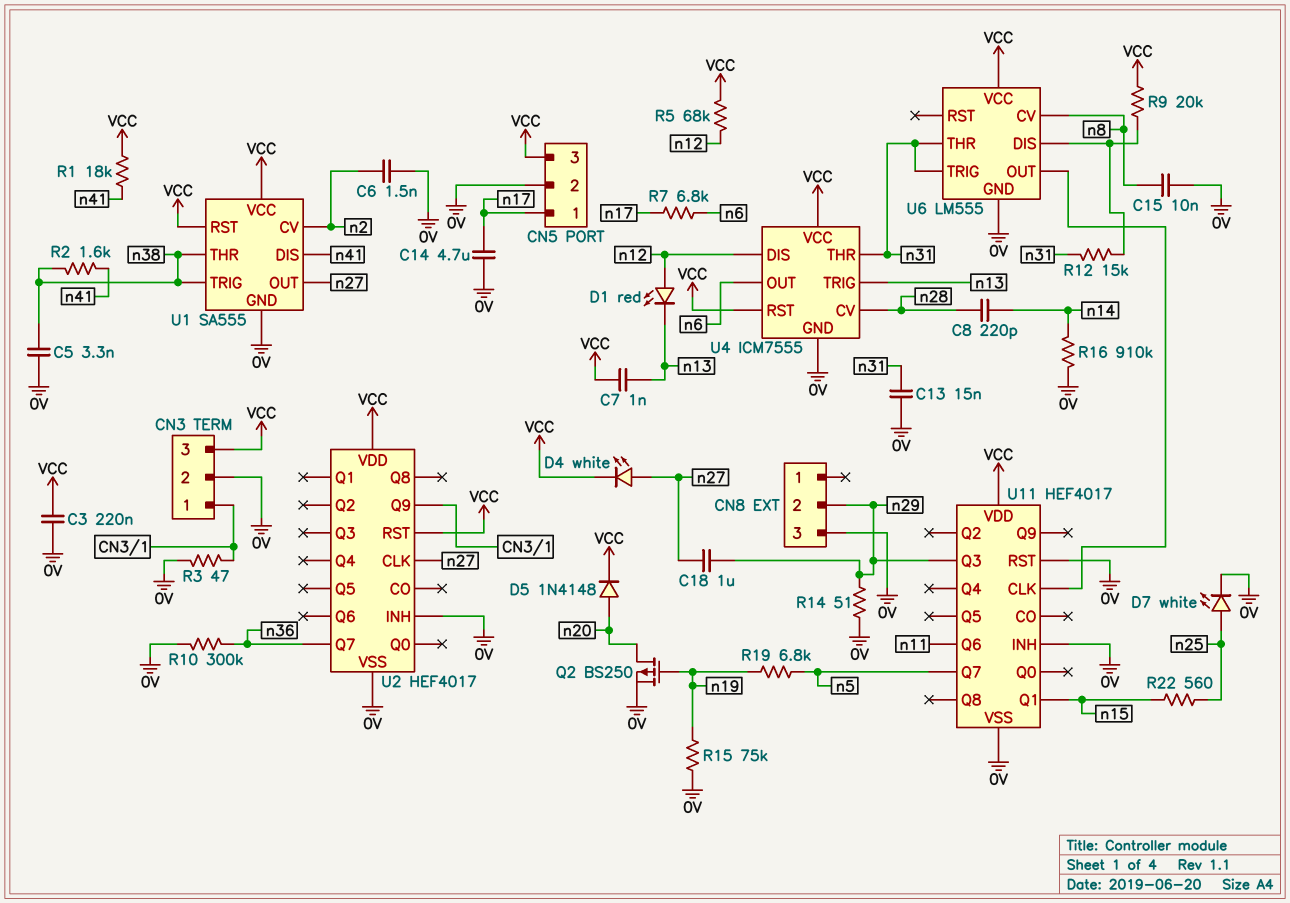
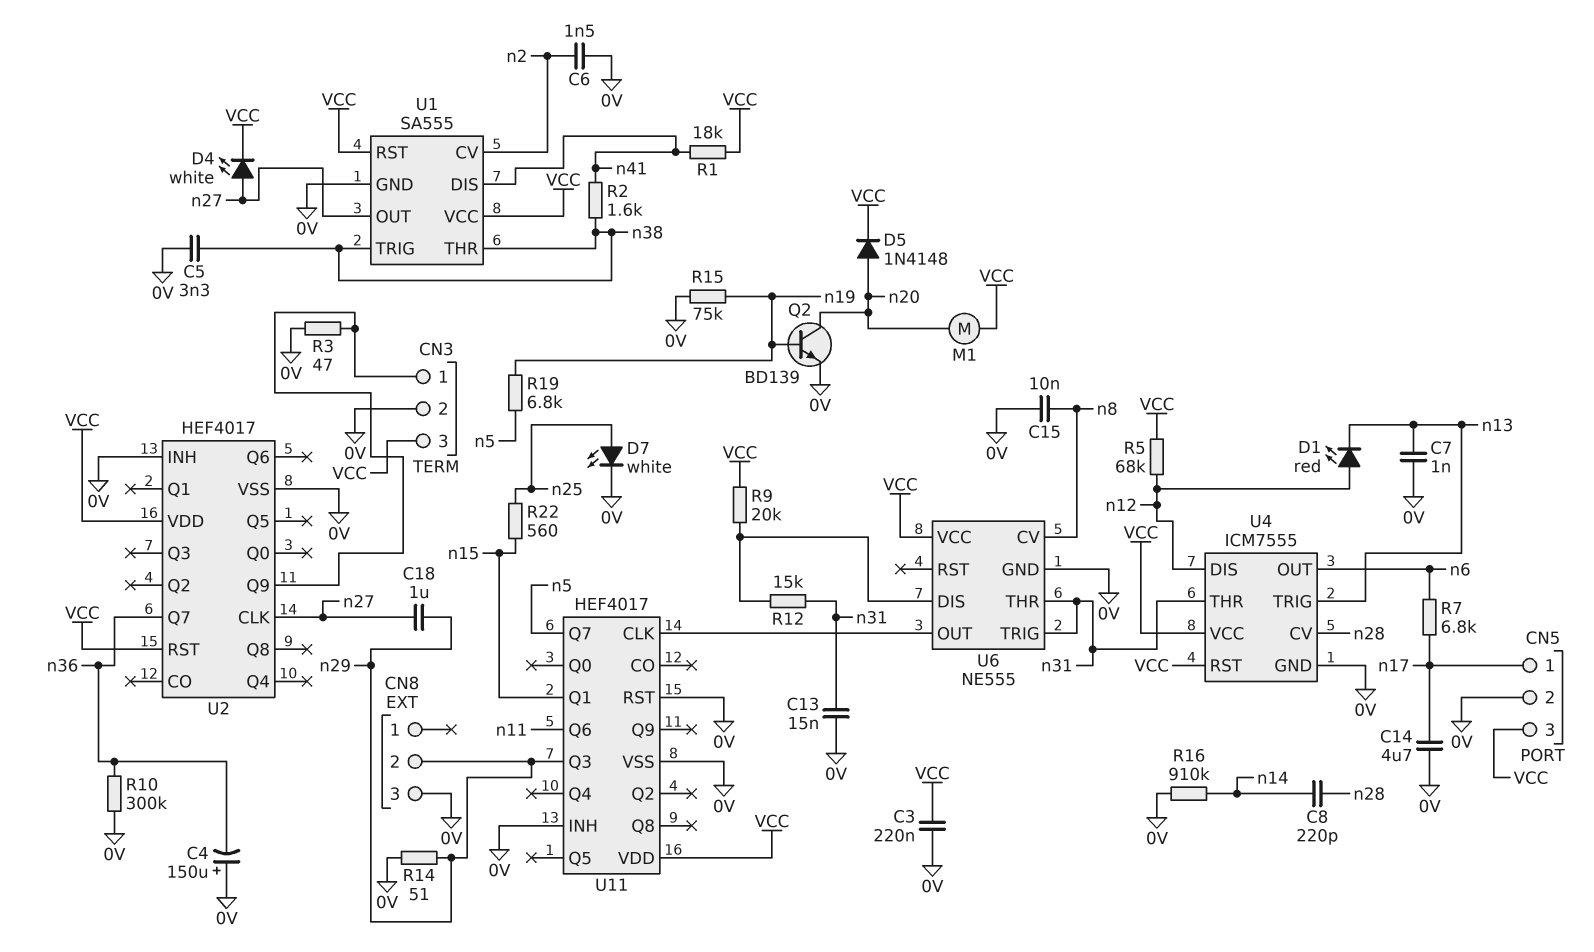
C4: none -> 150uF (plus 0V, minus n36)
C7: 1nF (VCC, n13) -> 1nF (0V, n13)
M1: none -> motor (VCC, n20)
Q2: PMOS BS250 (G n19, D n20, S 0V) -> NPN BD139 (B n19, C n20, E 0V)
U6: LM555 -> NE555

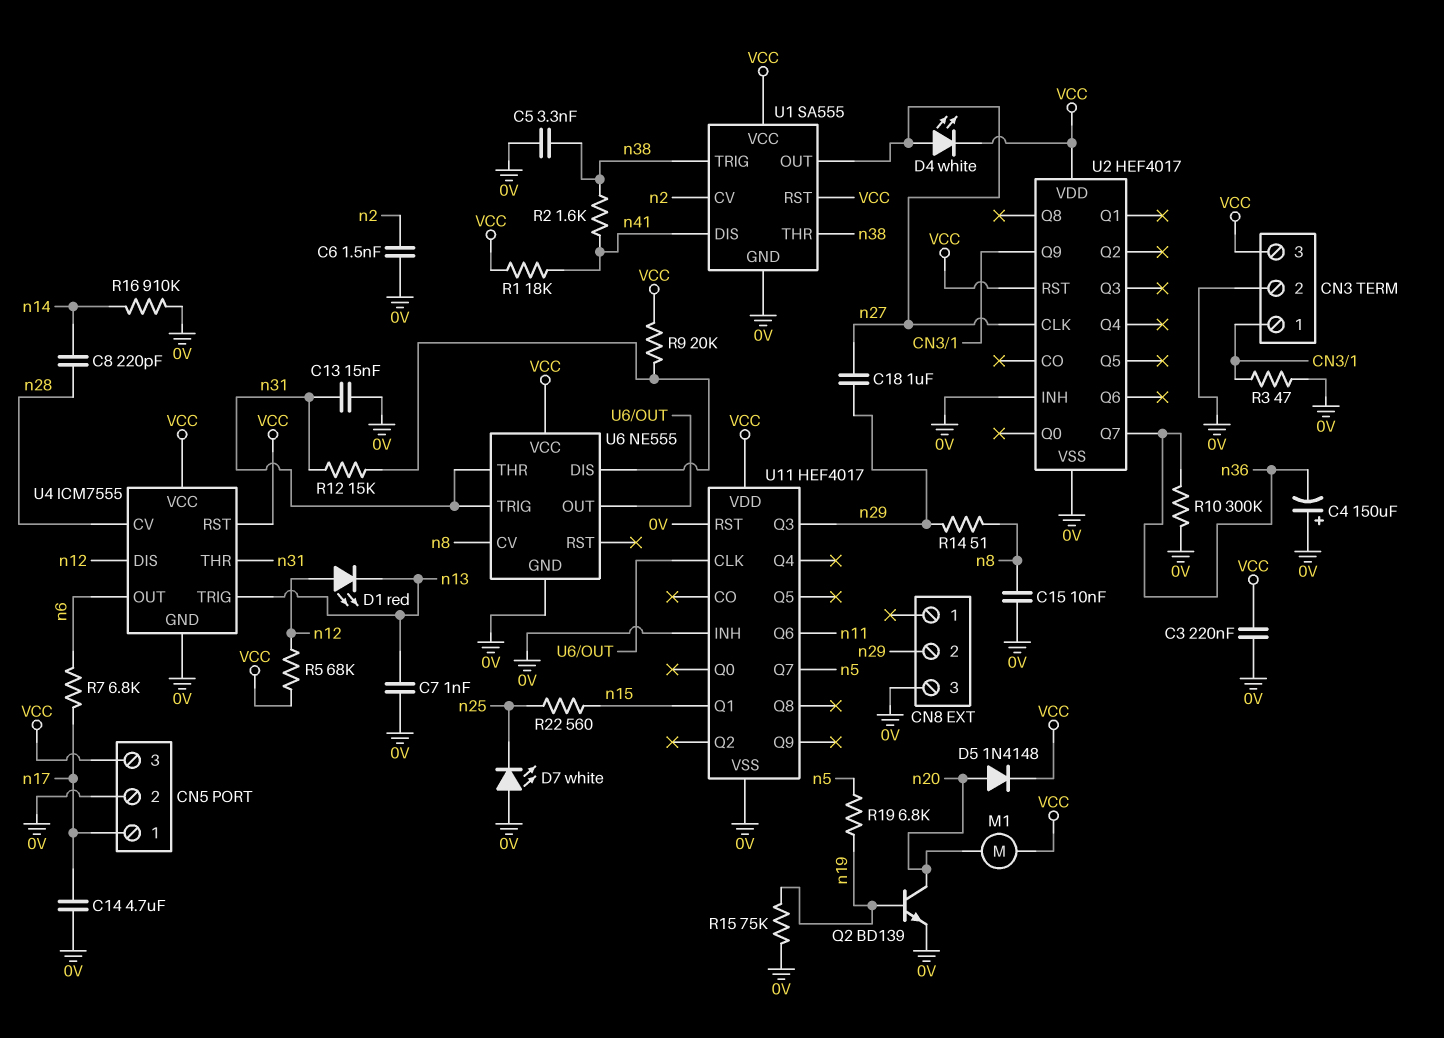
D7: LED white (A n25, K 0V) -> LED white (A 0V, K n25)
R14: 51 (0V, n29) -> 51 (n8, n29)

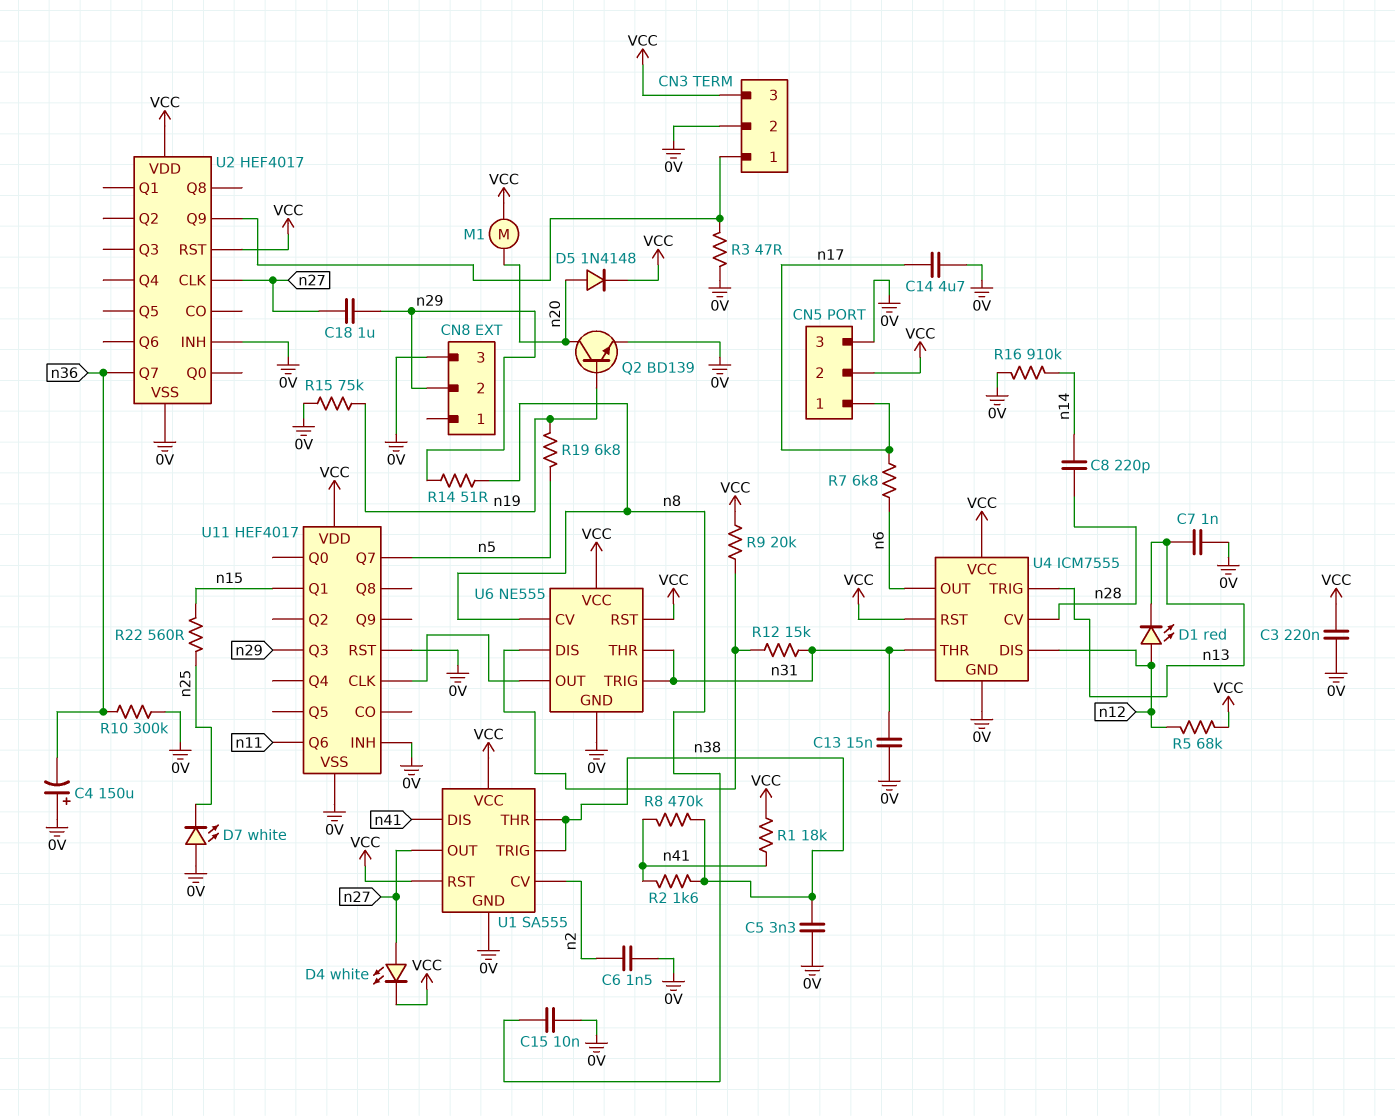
CN5 pin 2: 0V -> VCC
CN5 pin 3: VCC -> 0V
R8: none -> 470k (n38, n41)
U6 pin RST: none -> VCC

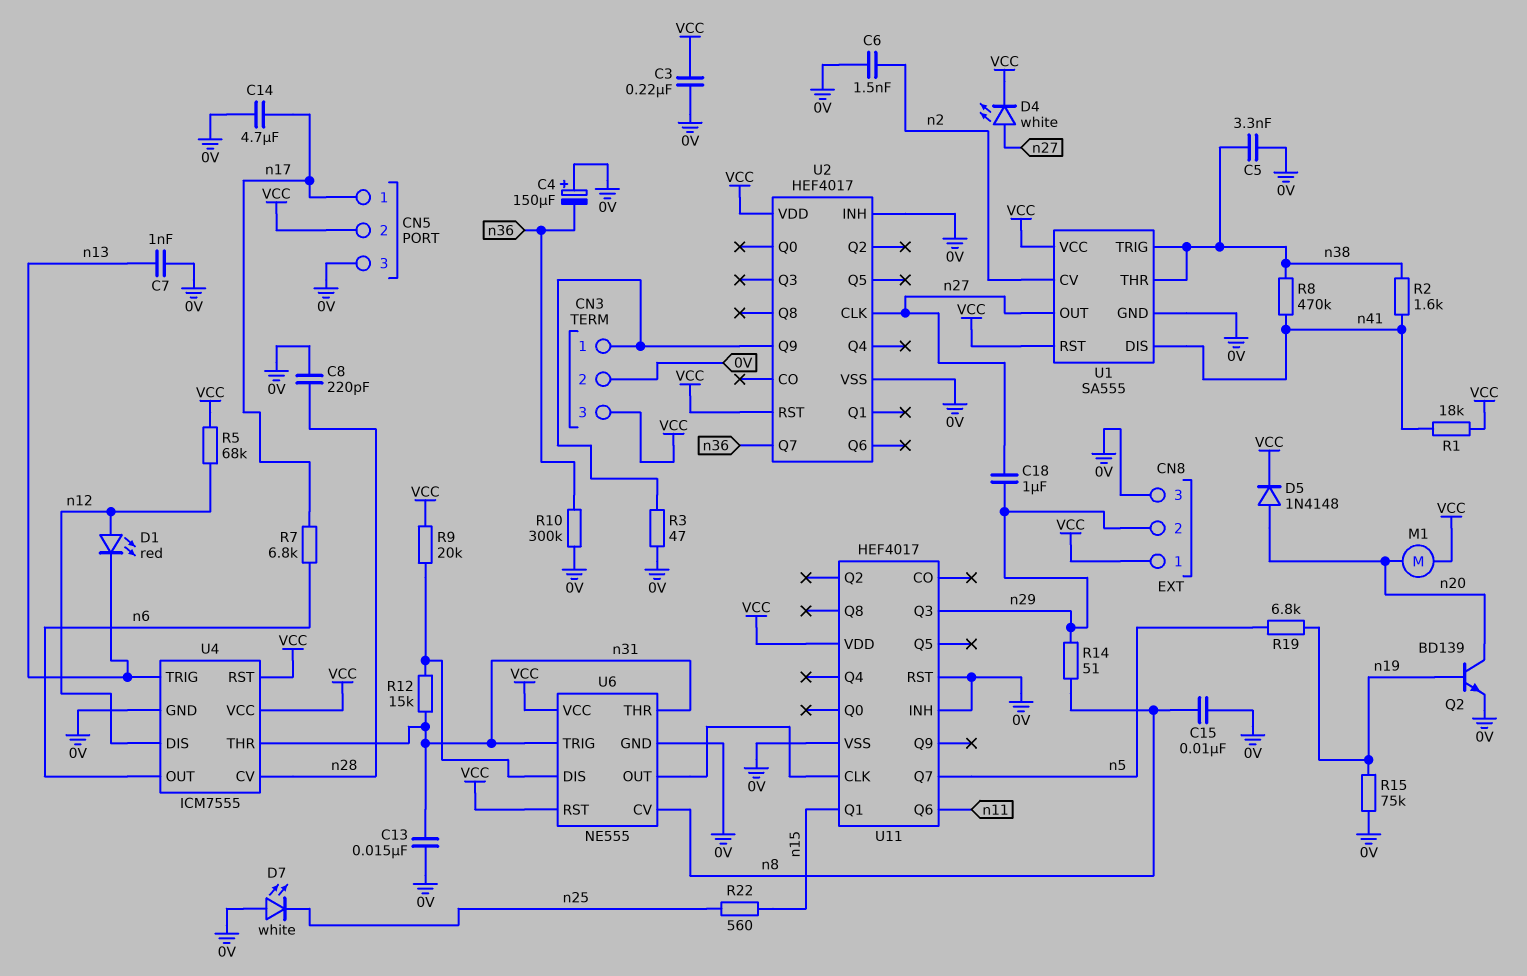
C8: 220pF (n14, n28) -> 220pF (0V, n28)
CN8 pin 1: none -> VCC
R16: 910k (0V, n14) -> none

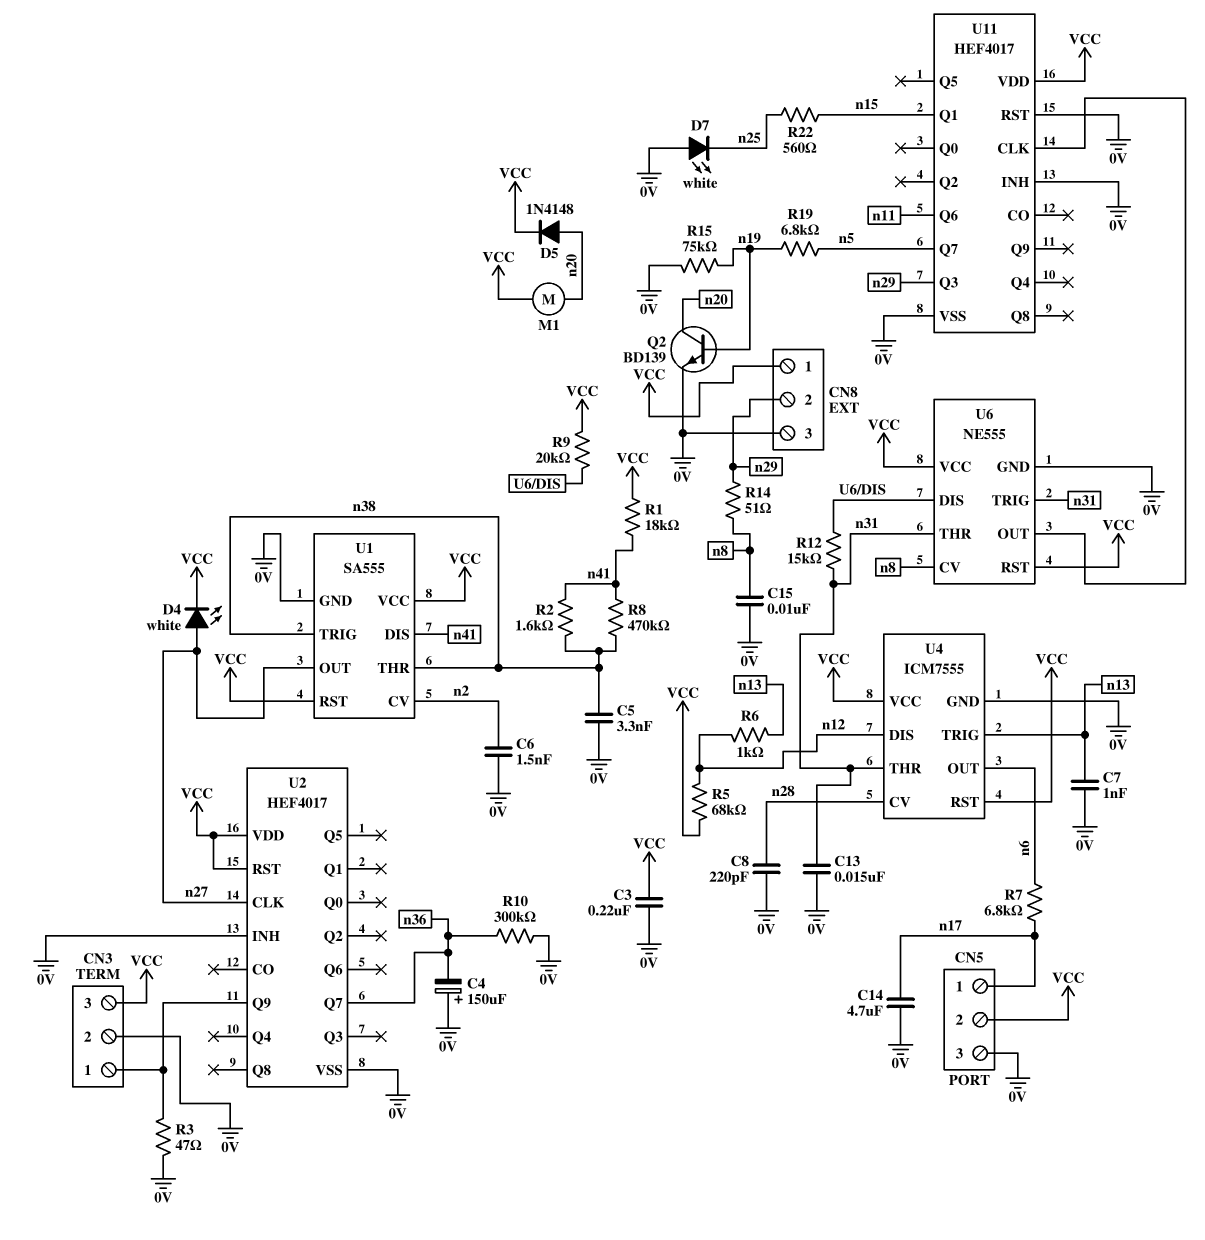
C18: 1uF (n27, n29) -> none
D1: LED red (A n12, K n13) -> none
R6: none -> 1k (n12, n13)

